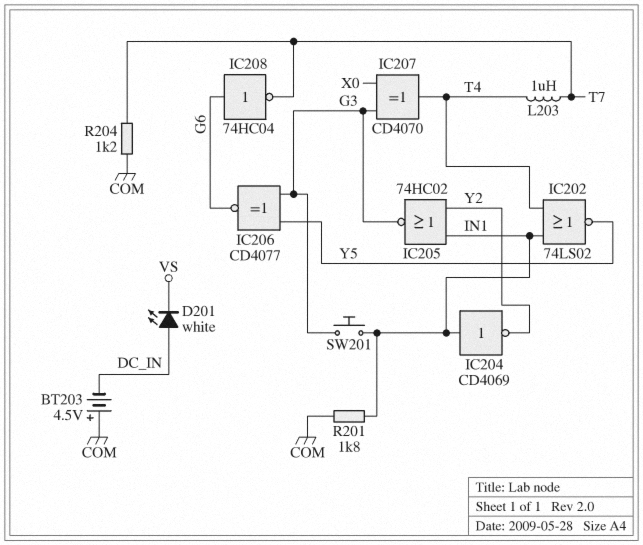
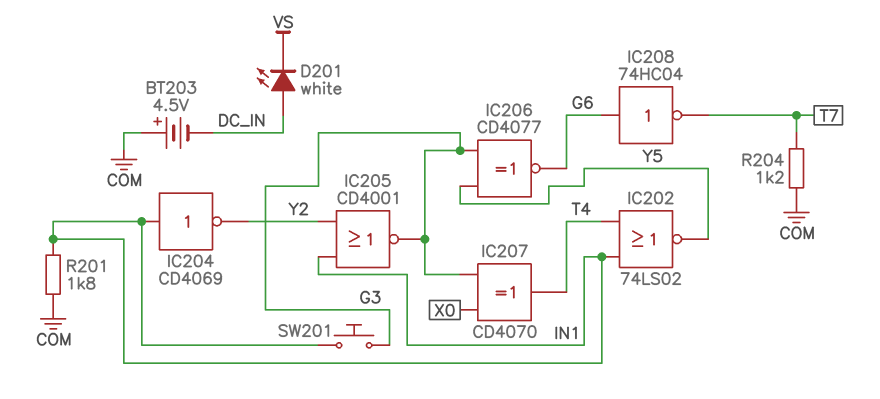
IC205: NOR 74HC02 (in IN1, in Y2, out G3) -> NOR CD4001 (in IN1, in Y2, out G3)
L203: 1uH (T4, T7) -> none

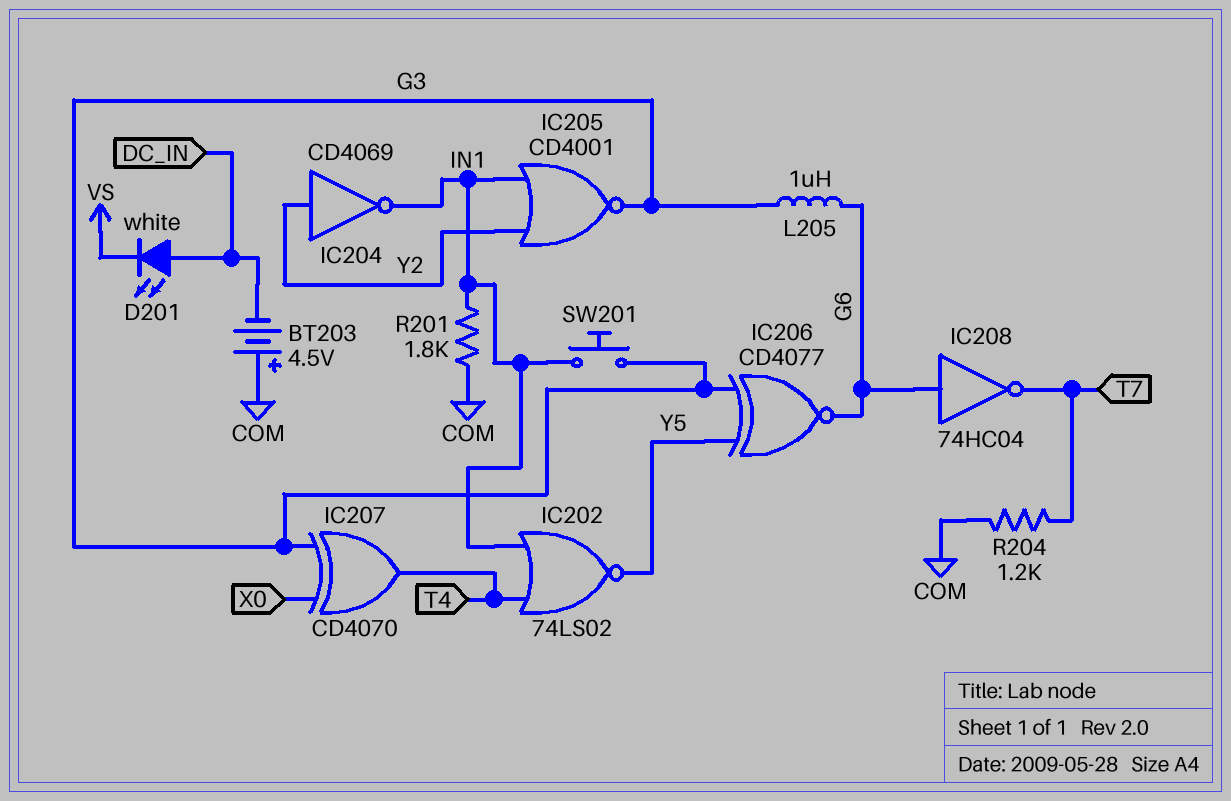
IC204: NOT CD4069 (in IN1, out Y2) -> NOT CD4069 (in Y2, out IN1)
L205: none -> 1uH (G3, G6)

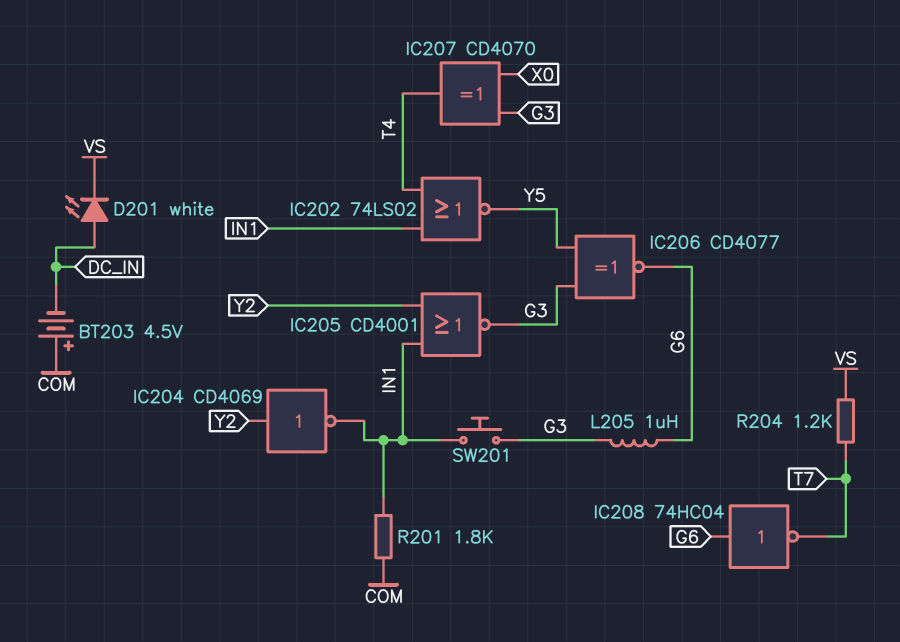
R204: 1.2k (COM, T7) -> 1.2k (T7, VS)

